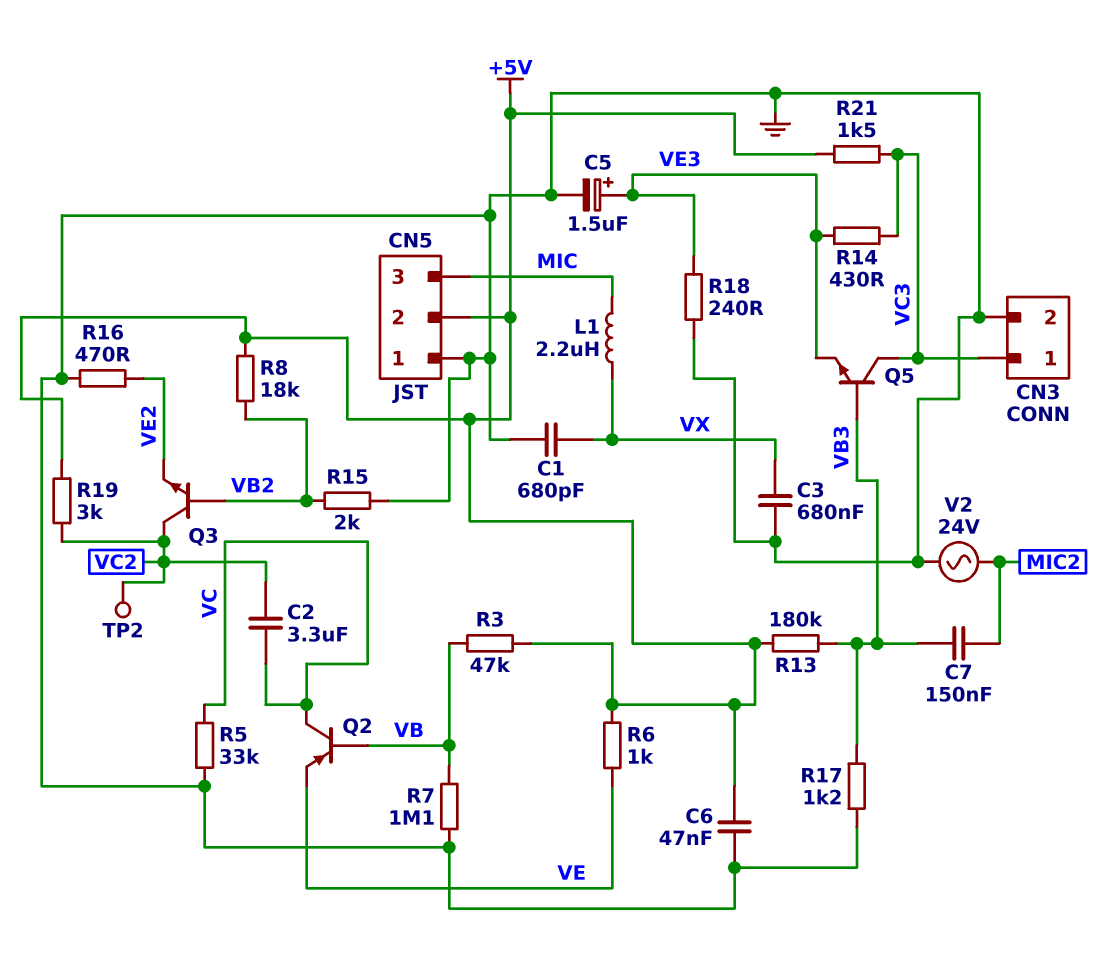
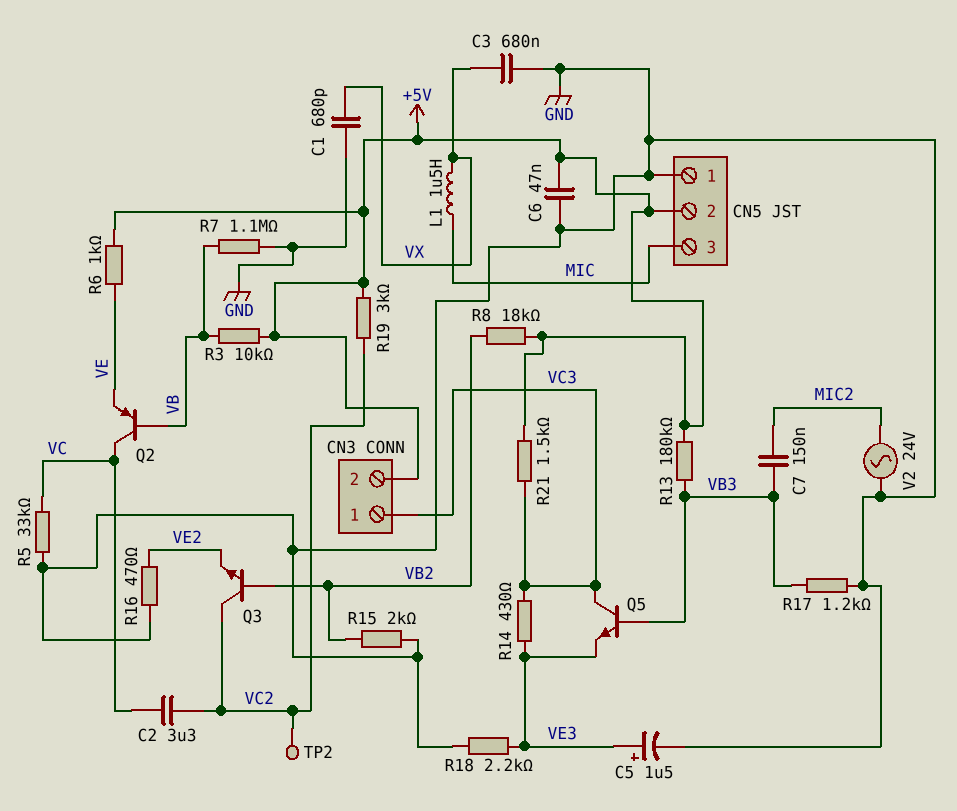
CN3 pin 2: GND -> +5V
L1: 2.2uH (MIC, VX) -> 1.5uH (MIC, VX)
R3: 47k (+5V, VB) -> 10k (+5V, VB)
R18: 240 (GND, VE3) -> 2.2k (GND, VE3)

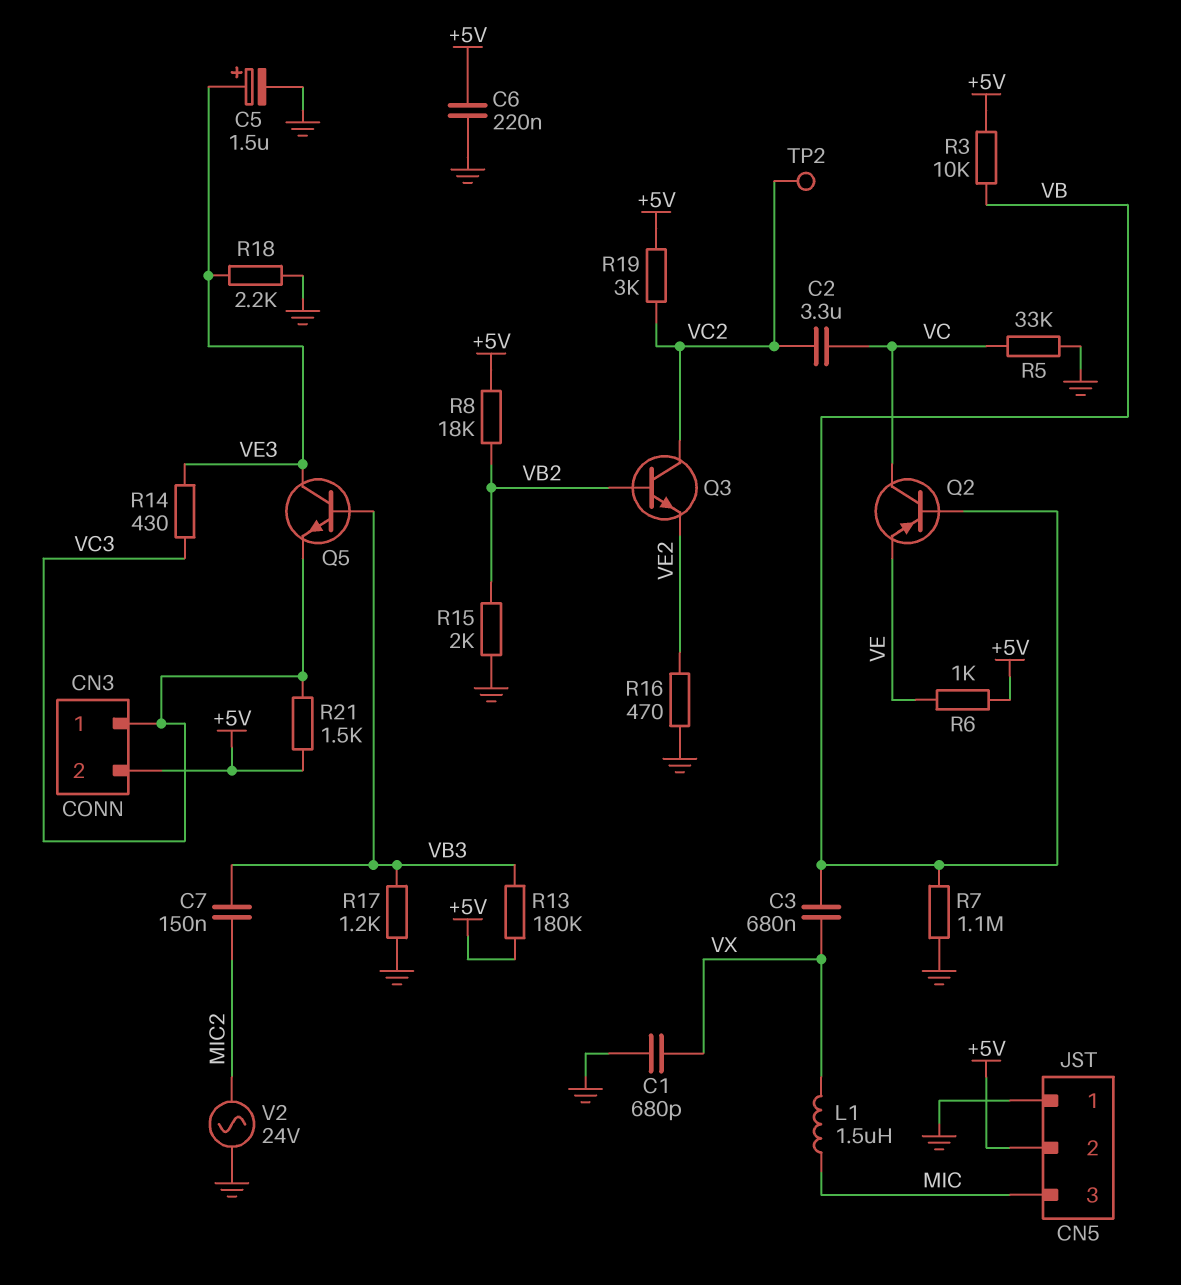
C3: 680nF (GND, VX) -> 680nF (VB, VX)
C6: 47nF (+5V, GND) -> 220nF (+5V, GND)
Q5: NPN (B VB3, C VC3, E VE3) -> NPN (B VB3, C VE3, E VC3)

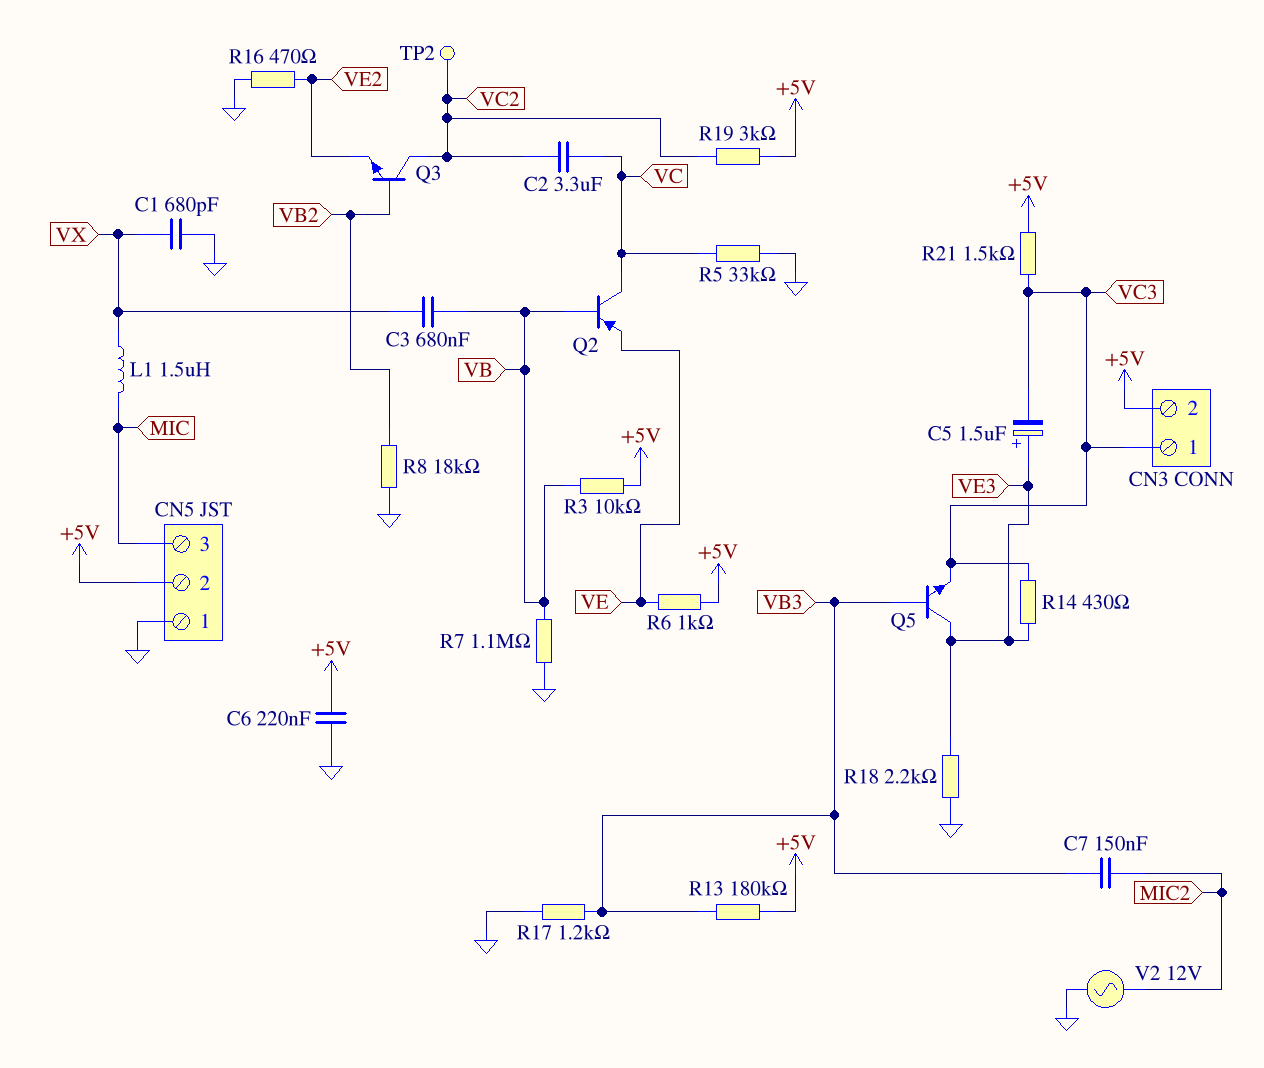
C5: 1.5uF (plus VE3, minus GND) -> 1.5uF (plus VE3, minus VC3)
R8: 18k (+5V, VB2) -> 18k (GND, VB2)
R15: 2k (GND, VB2) -> none
V2: AC 24V (GND, MIC2) -> AC 12V (GND, MIC2)

